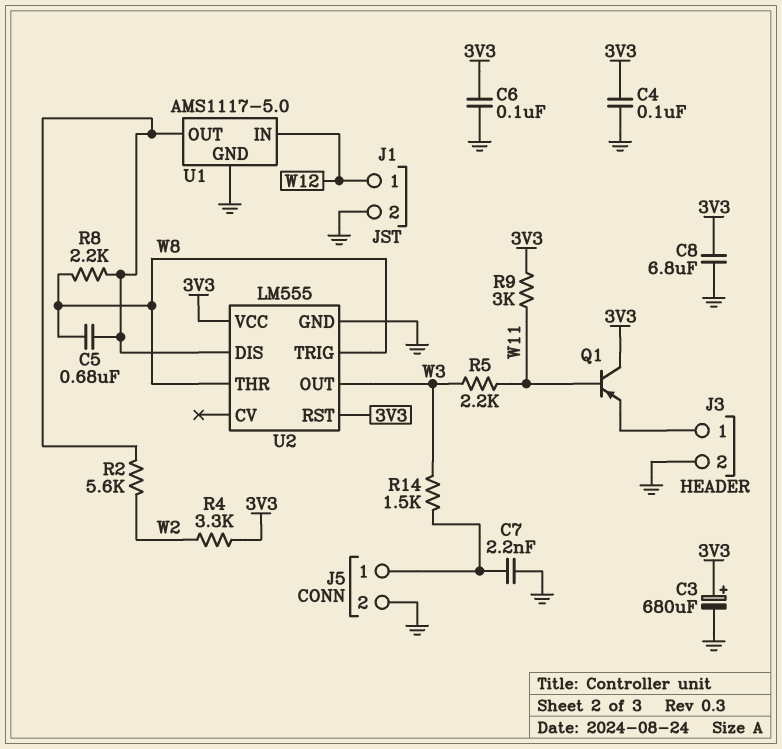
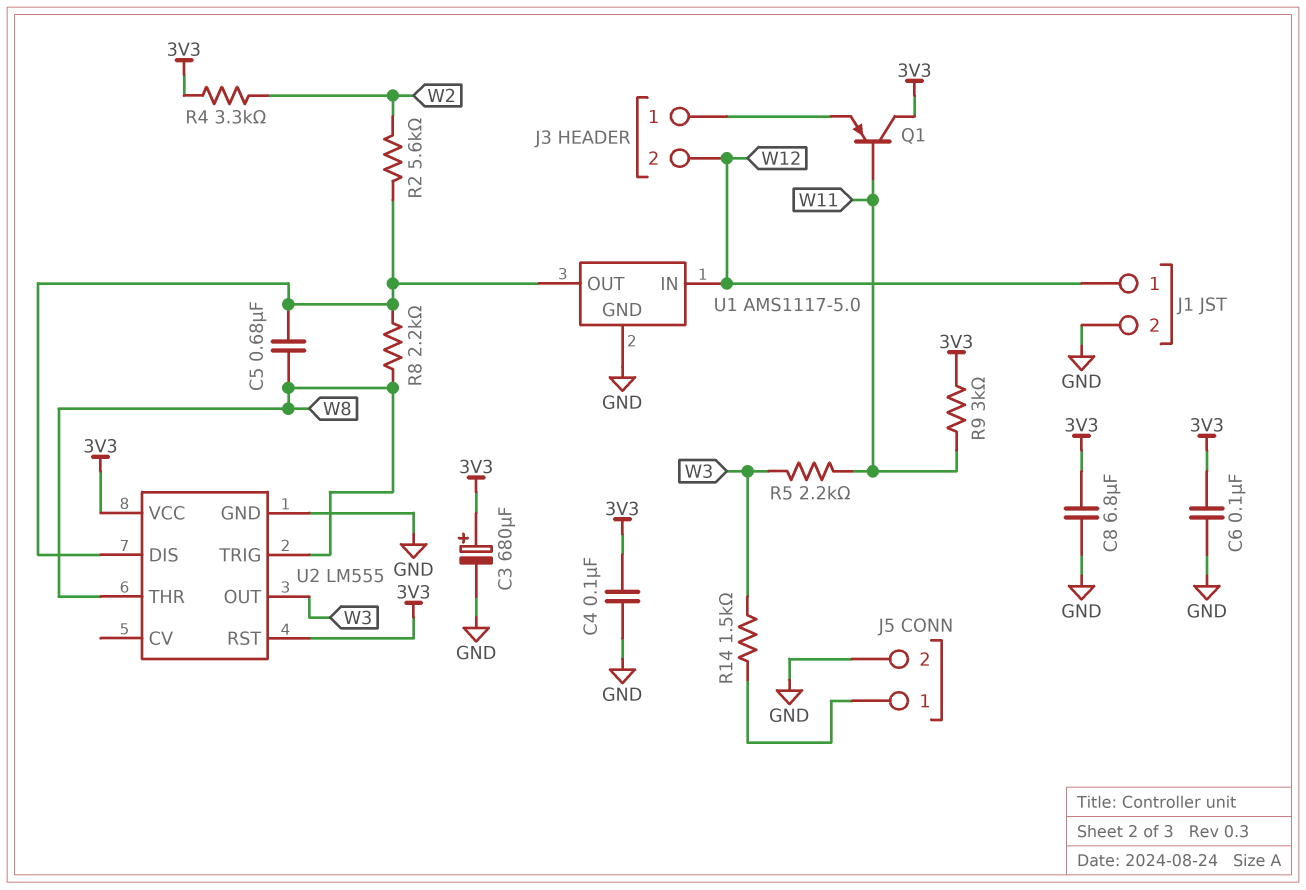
C7: 2.2nF (GND, J5/1) -> none
J3 pin 2: GND -> W12

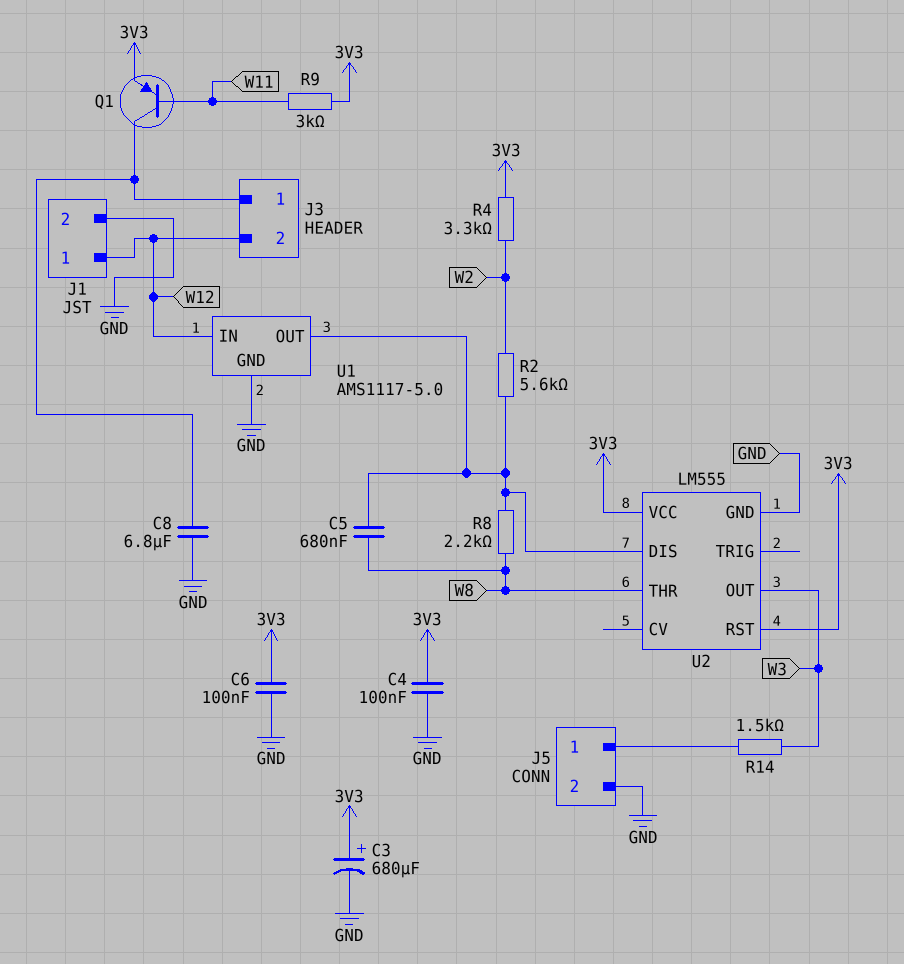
C8: 6.8uF (3V3, GND) -> 6.8uF (GND, J3/1)
Q1: PNP (B W11, C 3V3, E J3/1) -> PNP (B W11, C J3/1, E 3V3)
R5: 2.2k (W3, W11) -> none
U2 pin TRIG: W8 -> none

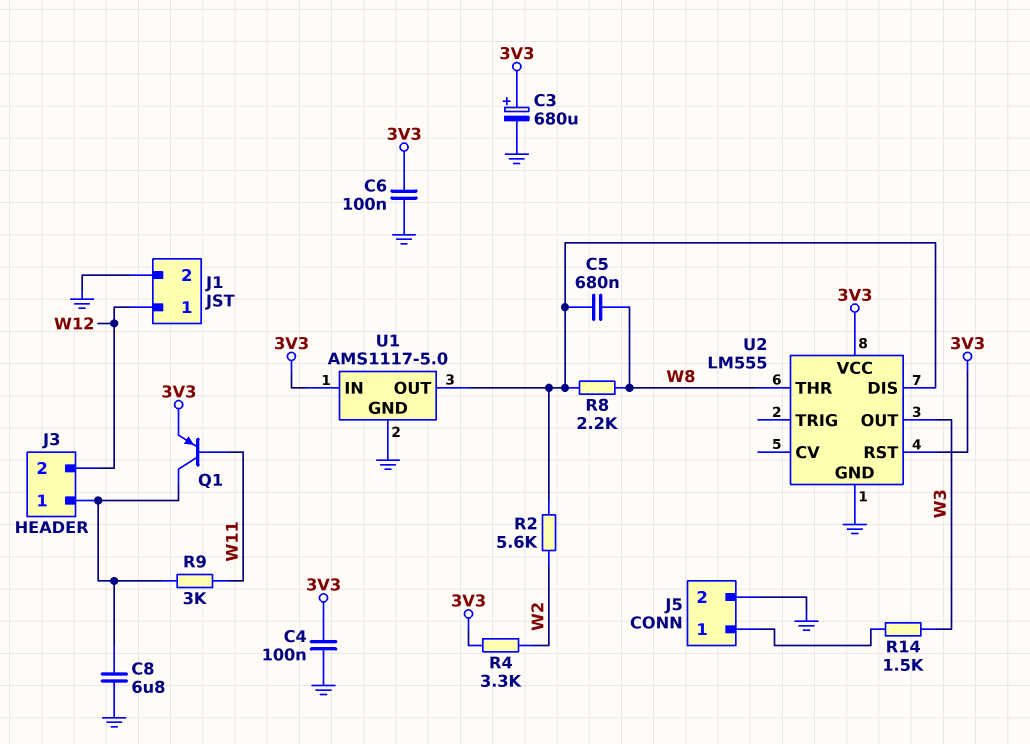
R9: 3k (3V3, W11) -> 3k (J3/1, W11)
U1 pin IN: W12 -> 3V3

